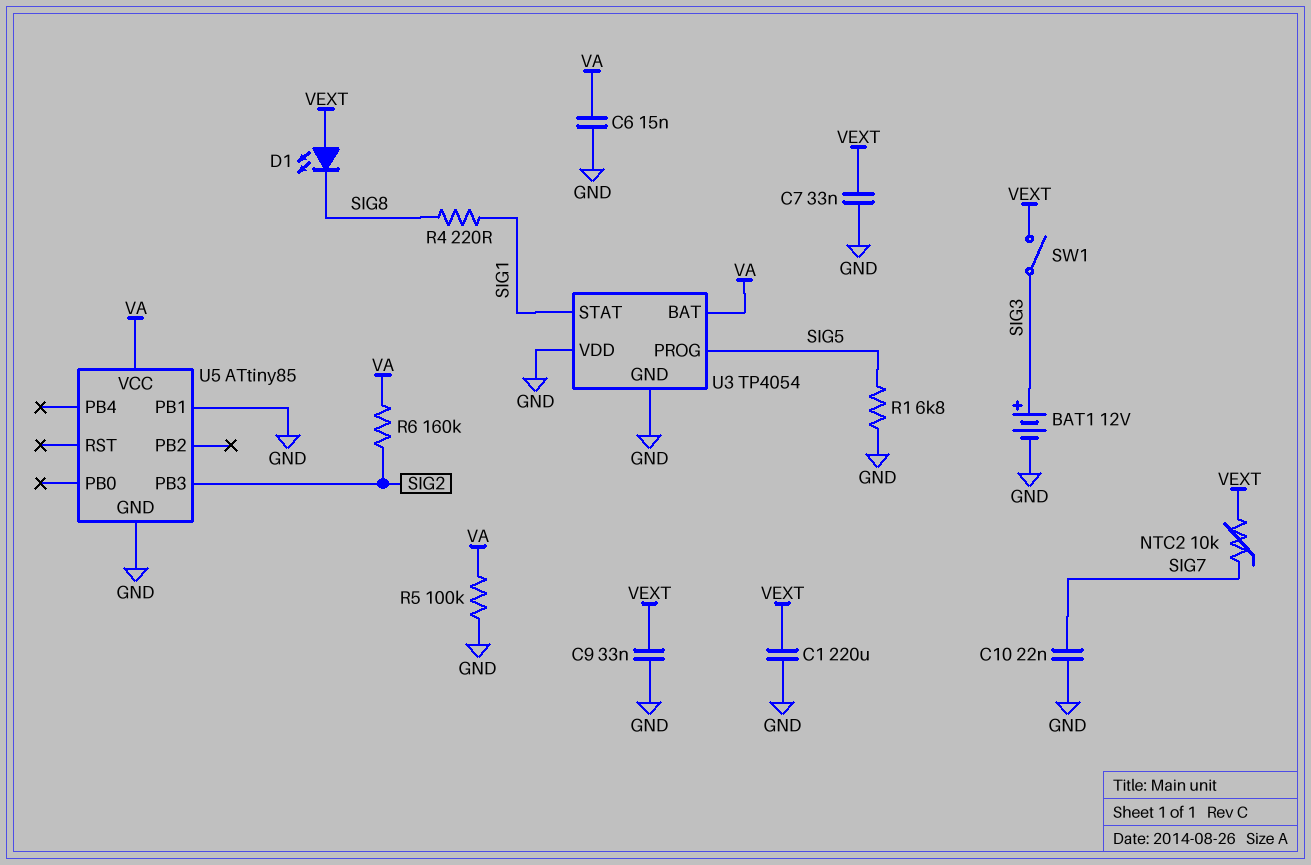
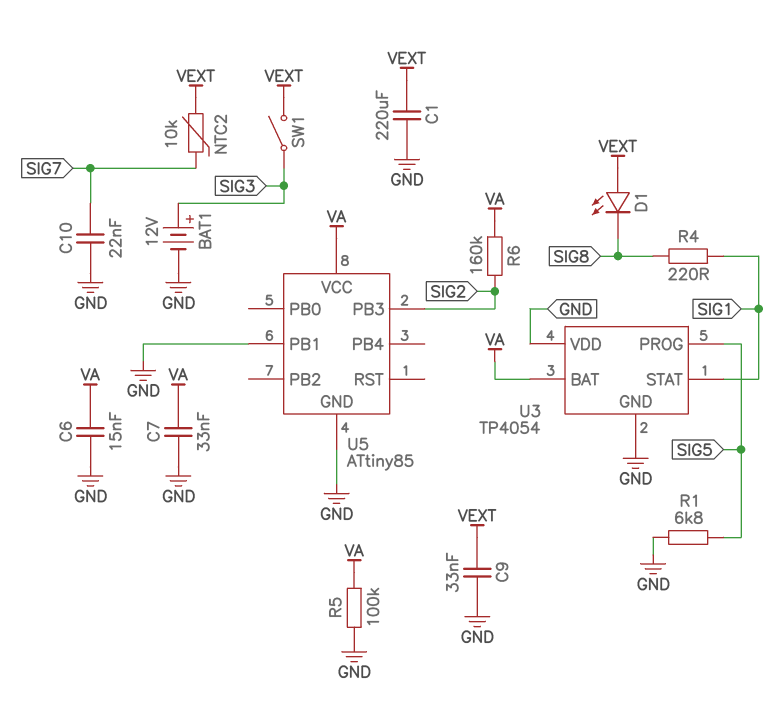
C7: 33nF (GND, VEXT) -> 33nF (GND, VA)

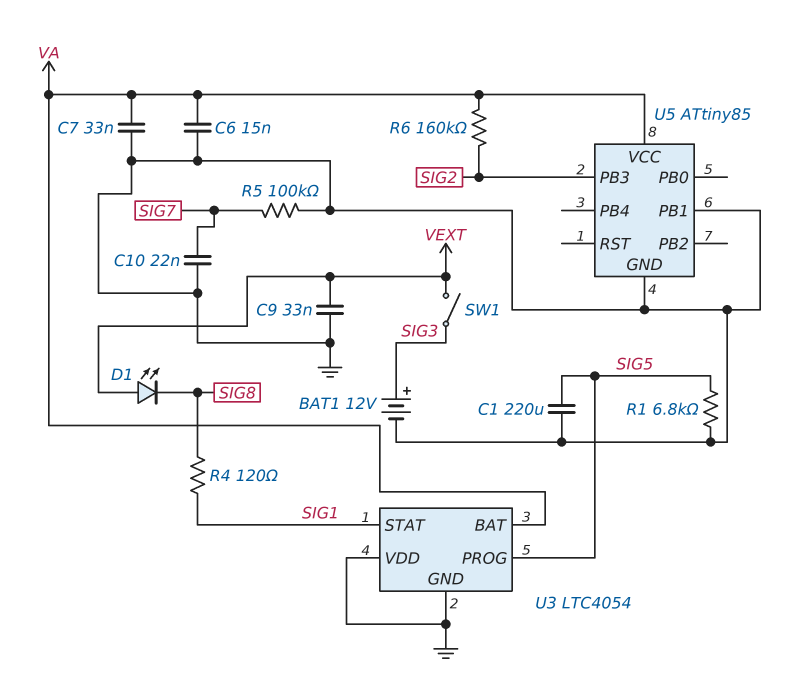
C1: 220uF (GND, VEXT) -> 220uF (GND, SIG5)
NTC2: 10k (SIG7, VEXT) -> none
R4: 220 (SIG1, SIG8) -> 120 (SIG1, SIG8)
R5: 100k (GND, VA) -> 100k (GND, SIG7)
U3: TP4054 -> LTC4054

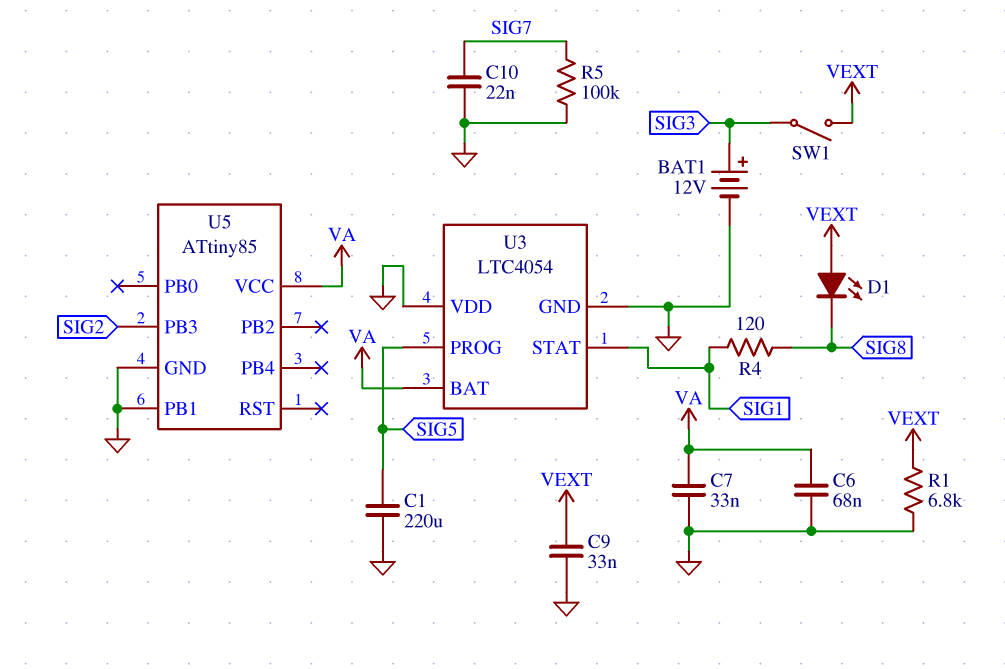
C6: 15nF (GND, VA) -> 68nF (GND, VA)
R1: 6.8k (GND, SIG5) -> 6.8k (GND, VEXT)
R6: 160k (SIG2, VA) -> none

